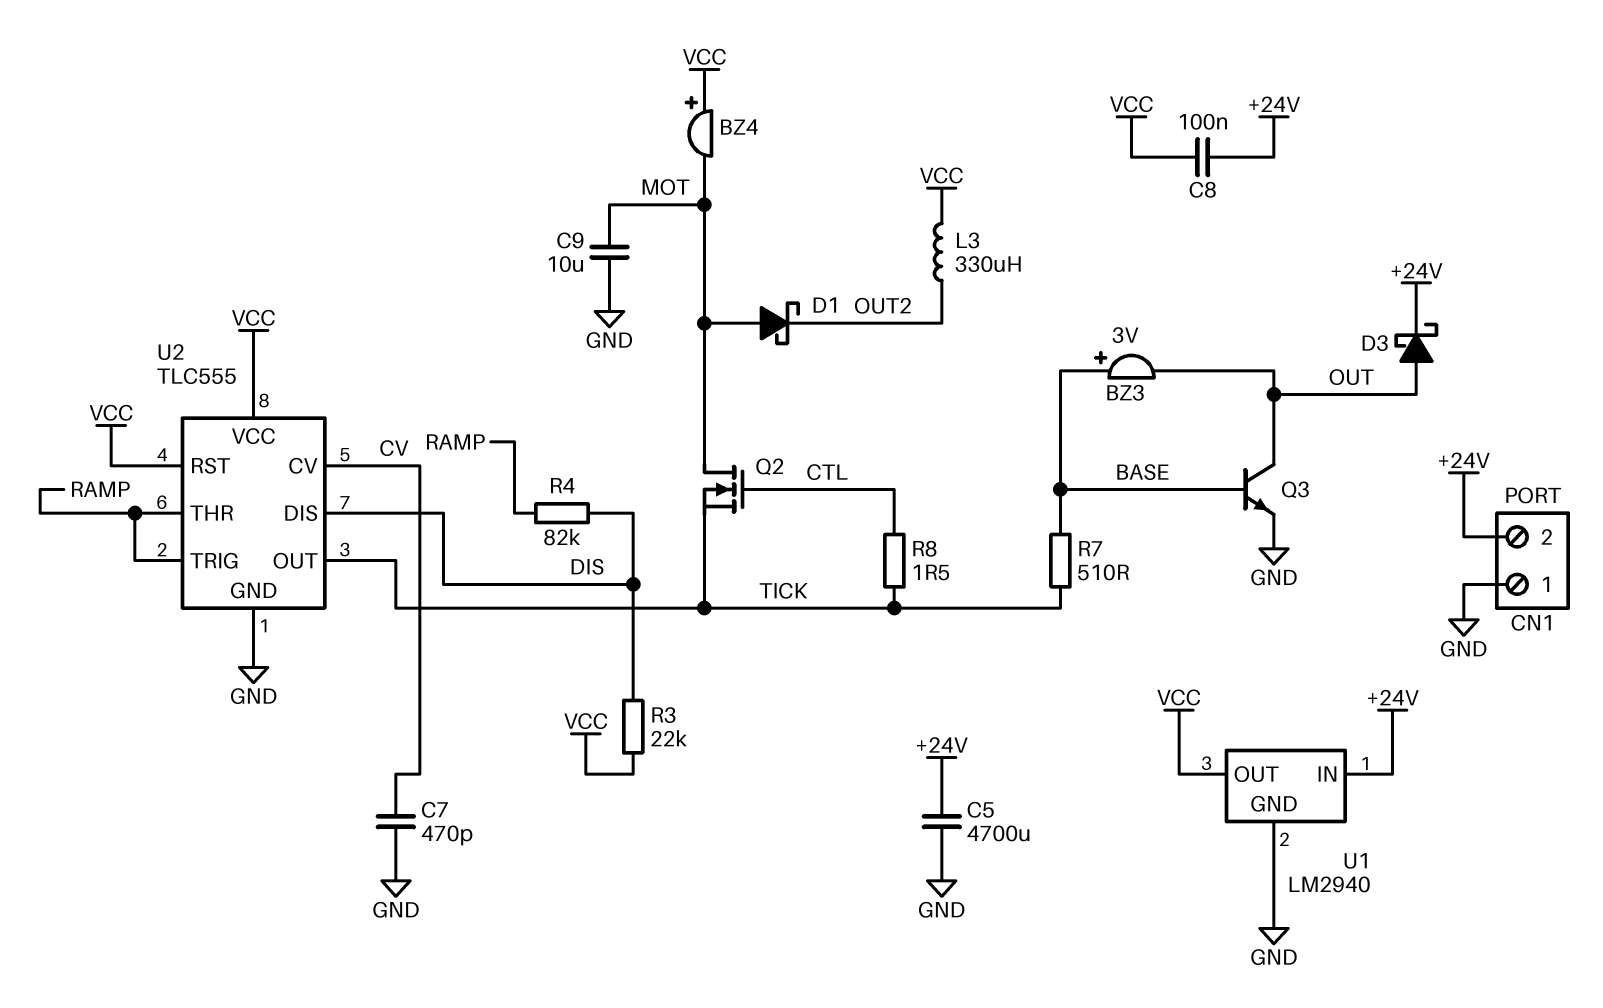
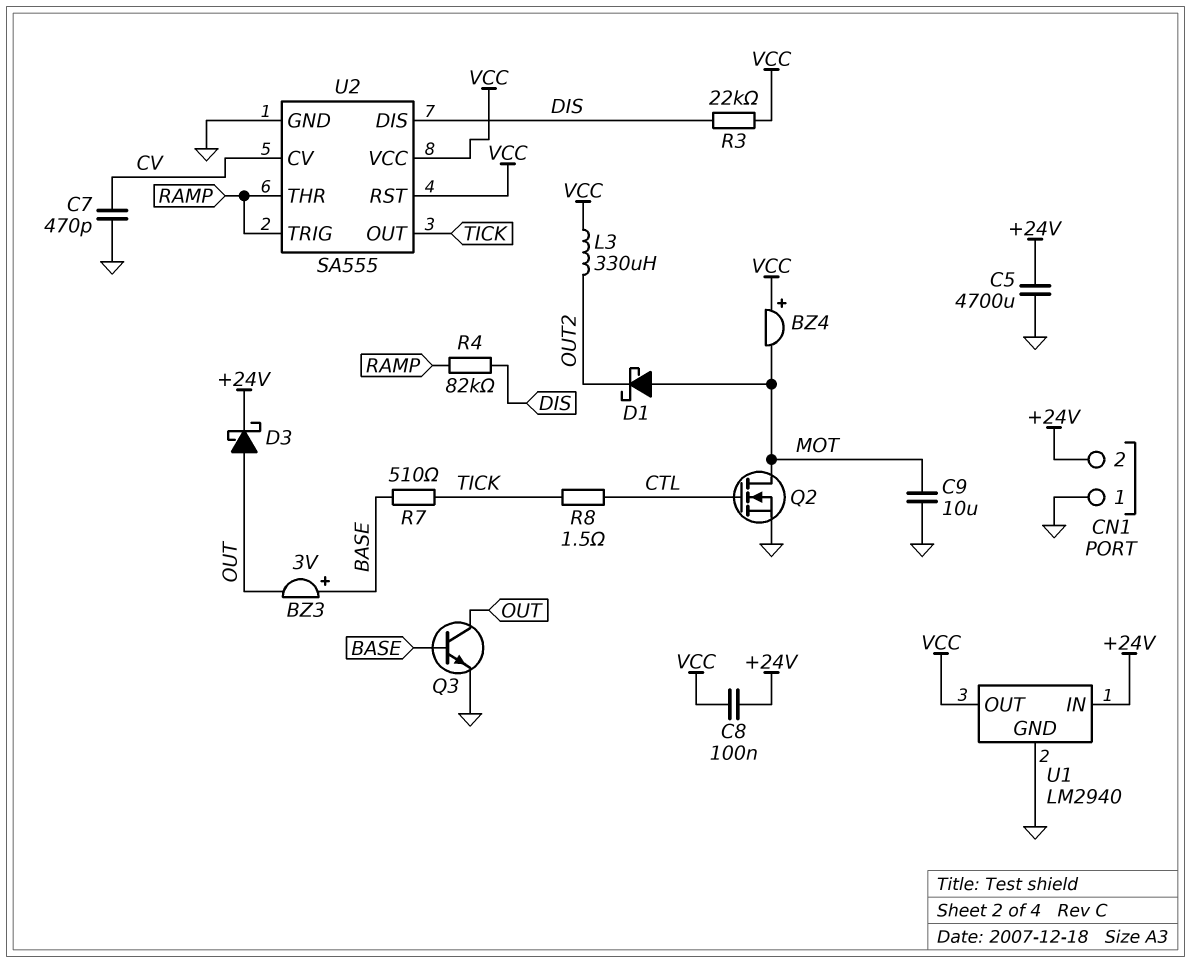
Q2: NMOS (G CTL, D MOT, S TICK) -> NMOS (G CTL, D MOT, S GND)
U2: TLC555 -> SA555

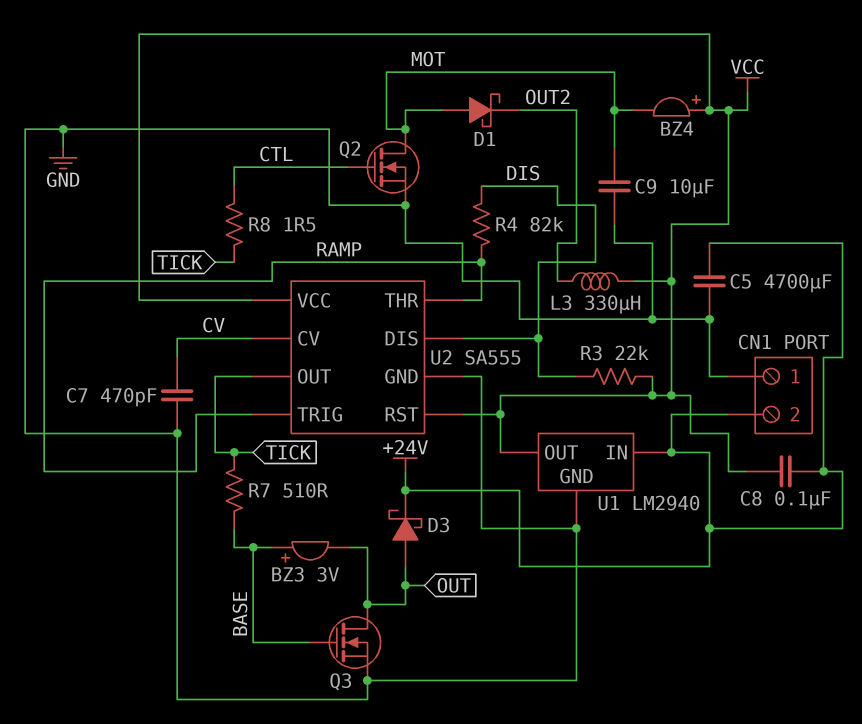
Q3: NPN (B BASE, C OUT, E GND) -> NMOS (G BASE, D OUT, S GND)

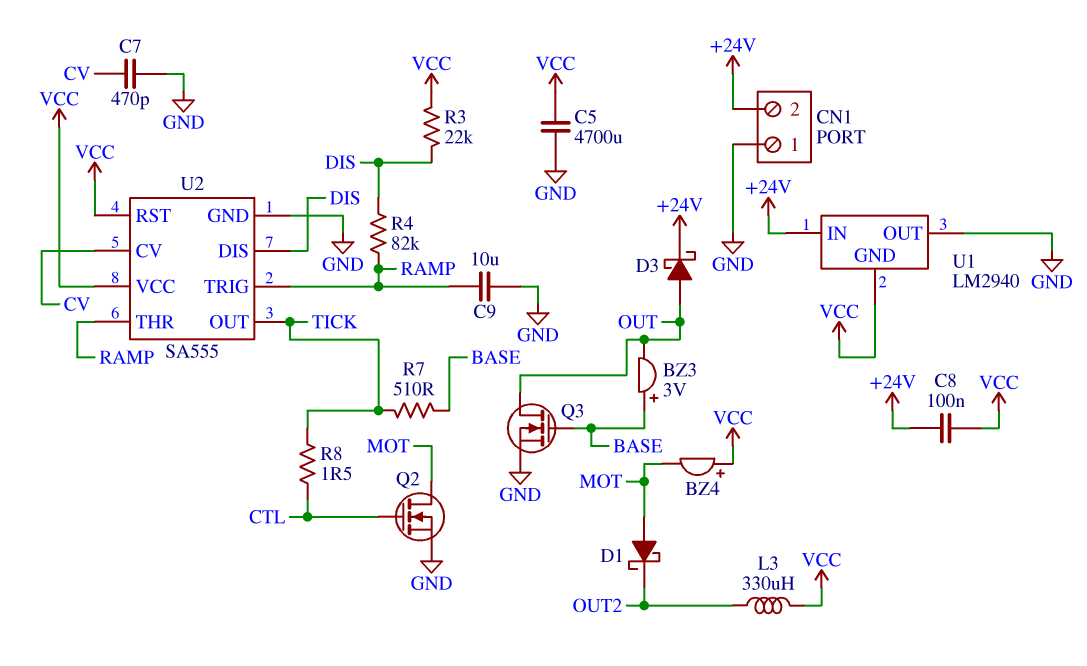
C5: 4700uF (+24V, GND) -> 4700uF (GND, VCC)
C9: 10uF (GND, MOT) -> 10uF (GND, RAMP)
U1 pin GND: GND -> VCC
U1 pin OUT: VCC -> GND

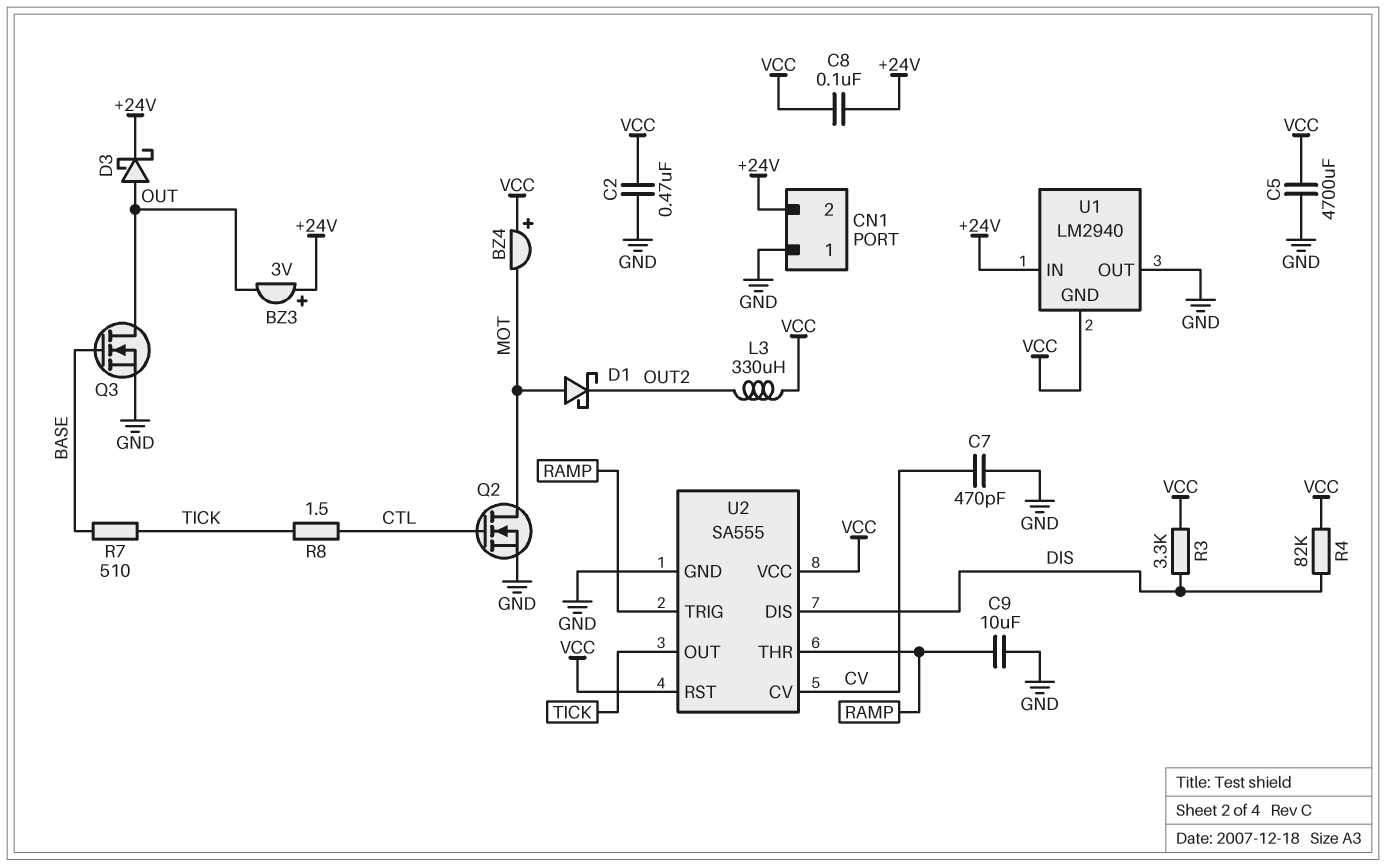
BZ3: buzzer 3V (plus BASE, minus OUT) -> buzzer 3V (plus +24V, minus OUT)
C2: none -> 470nF (GND, VCC)
R3: 22k (DIS, VCC) -> 3.3k (DIS, VCC)
R4: 82k (DIS, RAMP) -> 82k (DIS, VCC)

